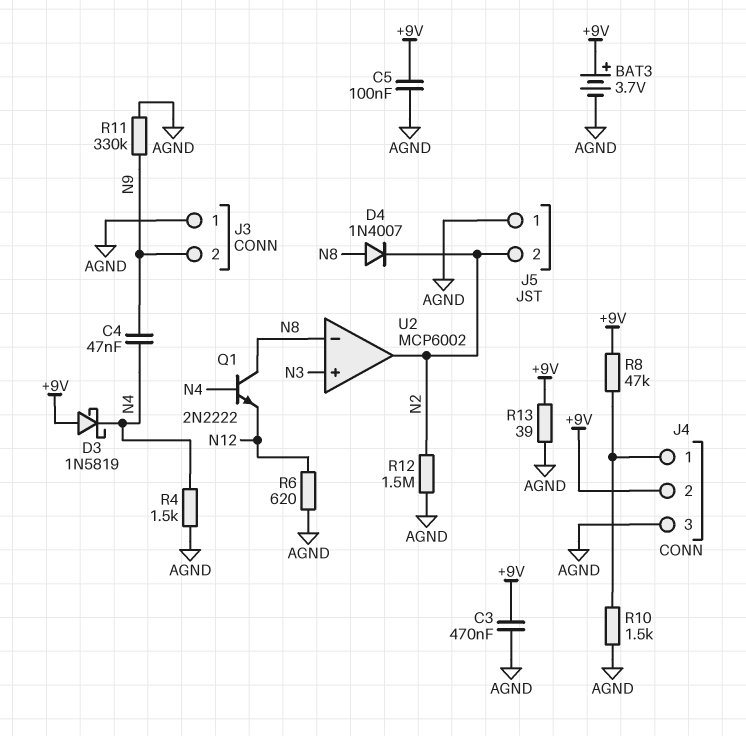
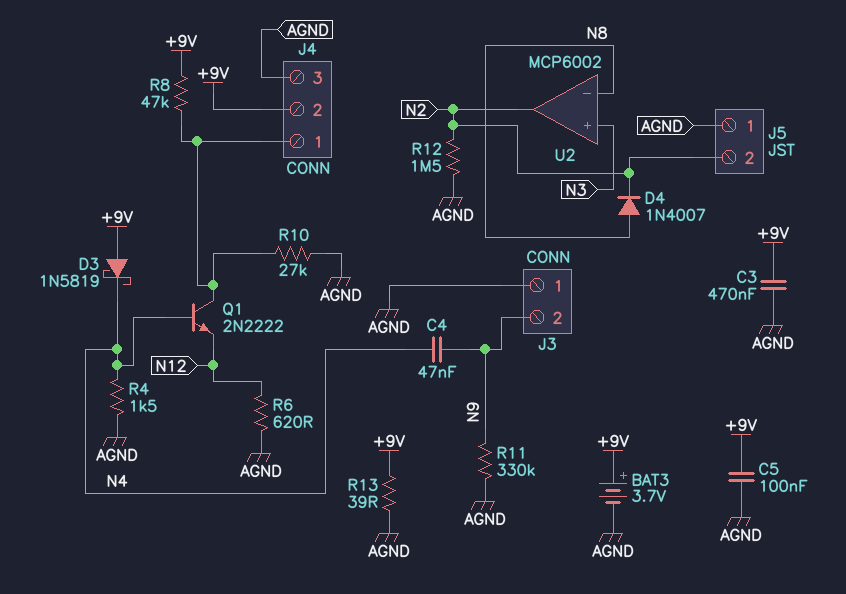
Q1: NPN 2N2222 (B N4, C N8, E N12) -> NPN 2N2222 (B N4, C J4/1, E N12)
R10: 1.5k (AGND, J4/1) -> 27k (AGND, J4/1)

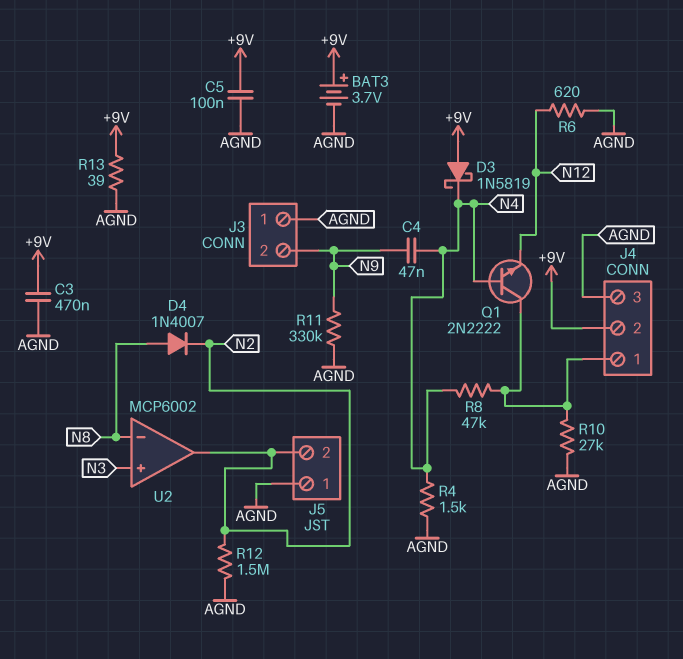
R8: 47k (+9V, J4/1) -> 47k (J4/1, N4)

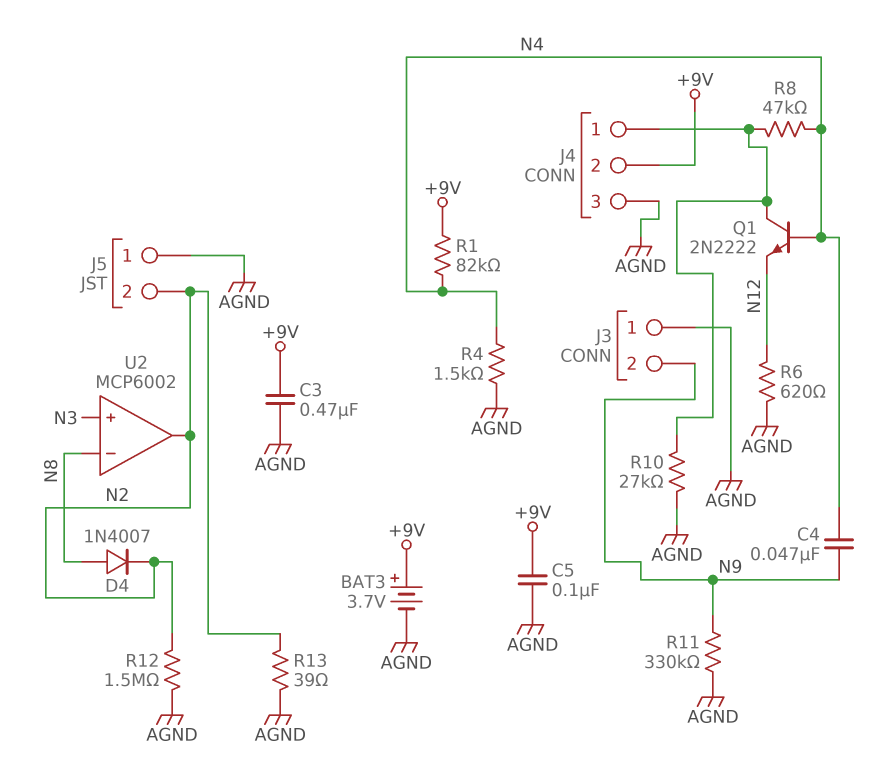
D3: schottky 1N5819 (A +9V, K N4) -> none
R1: none -> 82k (+9V, N4)
R13: 39 (+9V, AGND) -> 39 (AGND, N2)

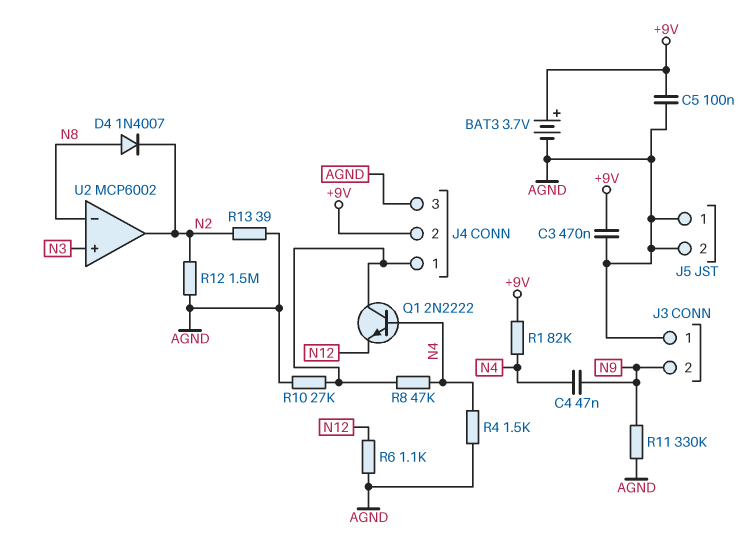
J5 pin 2: N2 -> AGND
R6: 620 (AGND, N12) -> 1.1k (AGND, N12)

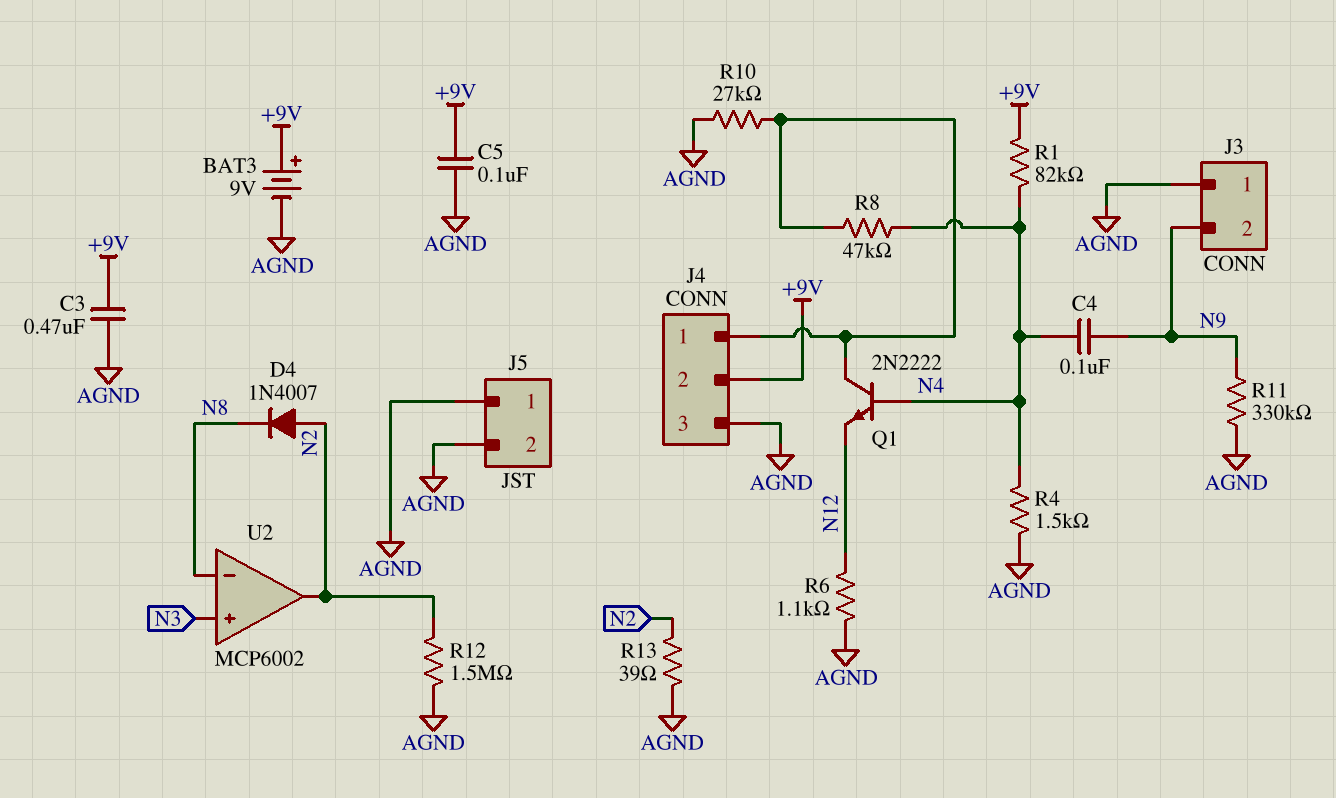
BAT3: 3.7V (plus +9V, minus AGND) -> 9V (plus +9V, minus AGND)
C4: 47nF (N4, N9) -> 100nF (N4, N9)
D4: diode 1N4007 (A N8, K N2) -> diode 1N4007 (A N2, K N8)

